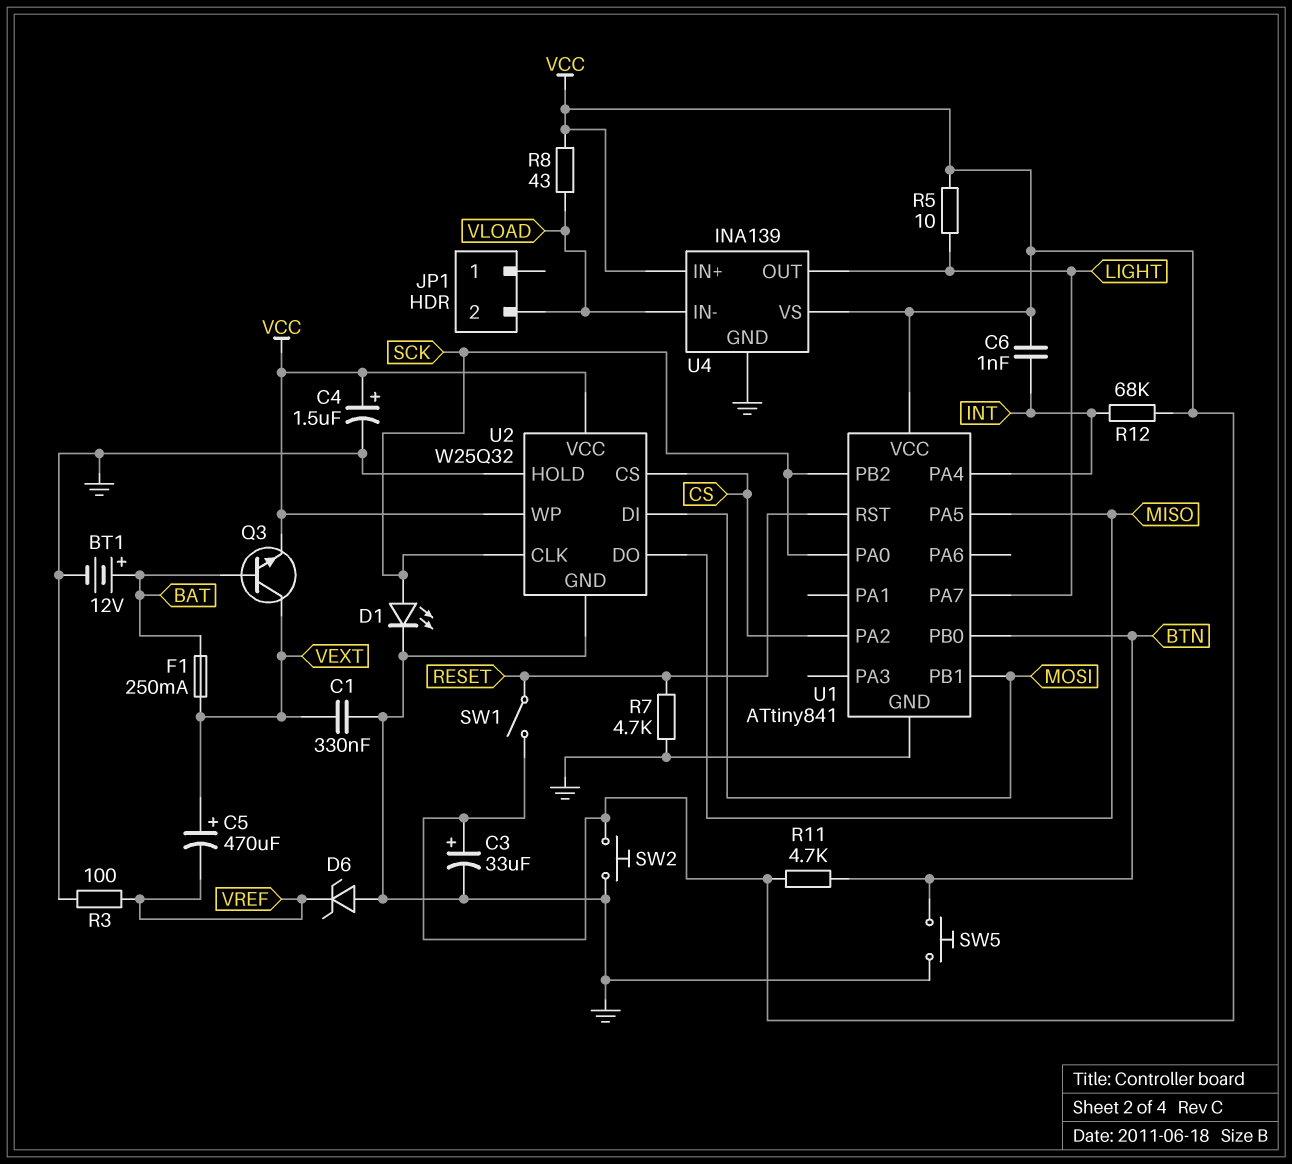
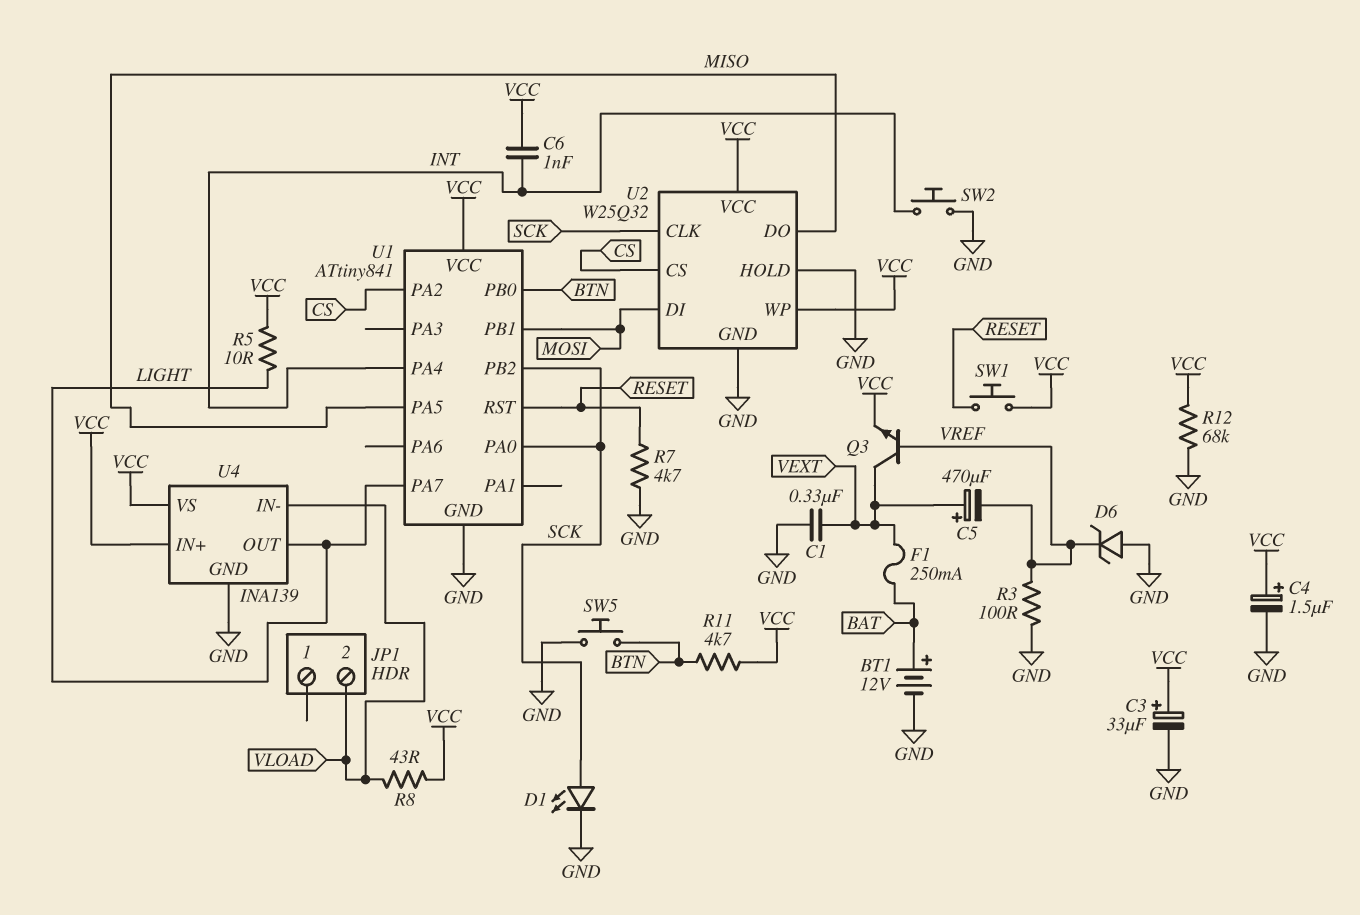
Q3: NPN (B BAT, C VEXT, E VCC) -> NPN (B VREF, C VEXT, E VCC)
R12: 68k (INT, VCC) -> 68k (GND, VCC)
SW1: switch (RESET, VCC) -> button (RESET, VCC)
SW2: button (GND, VCC) -> button (GND, INT)

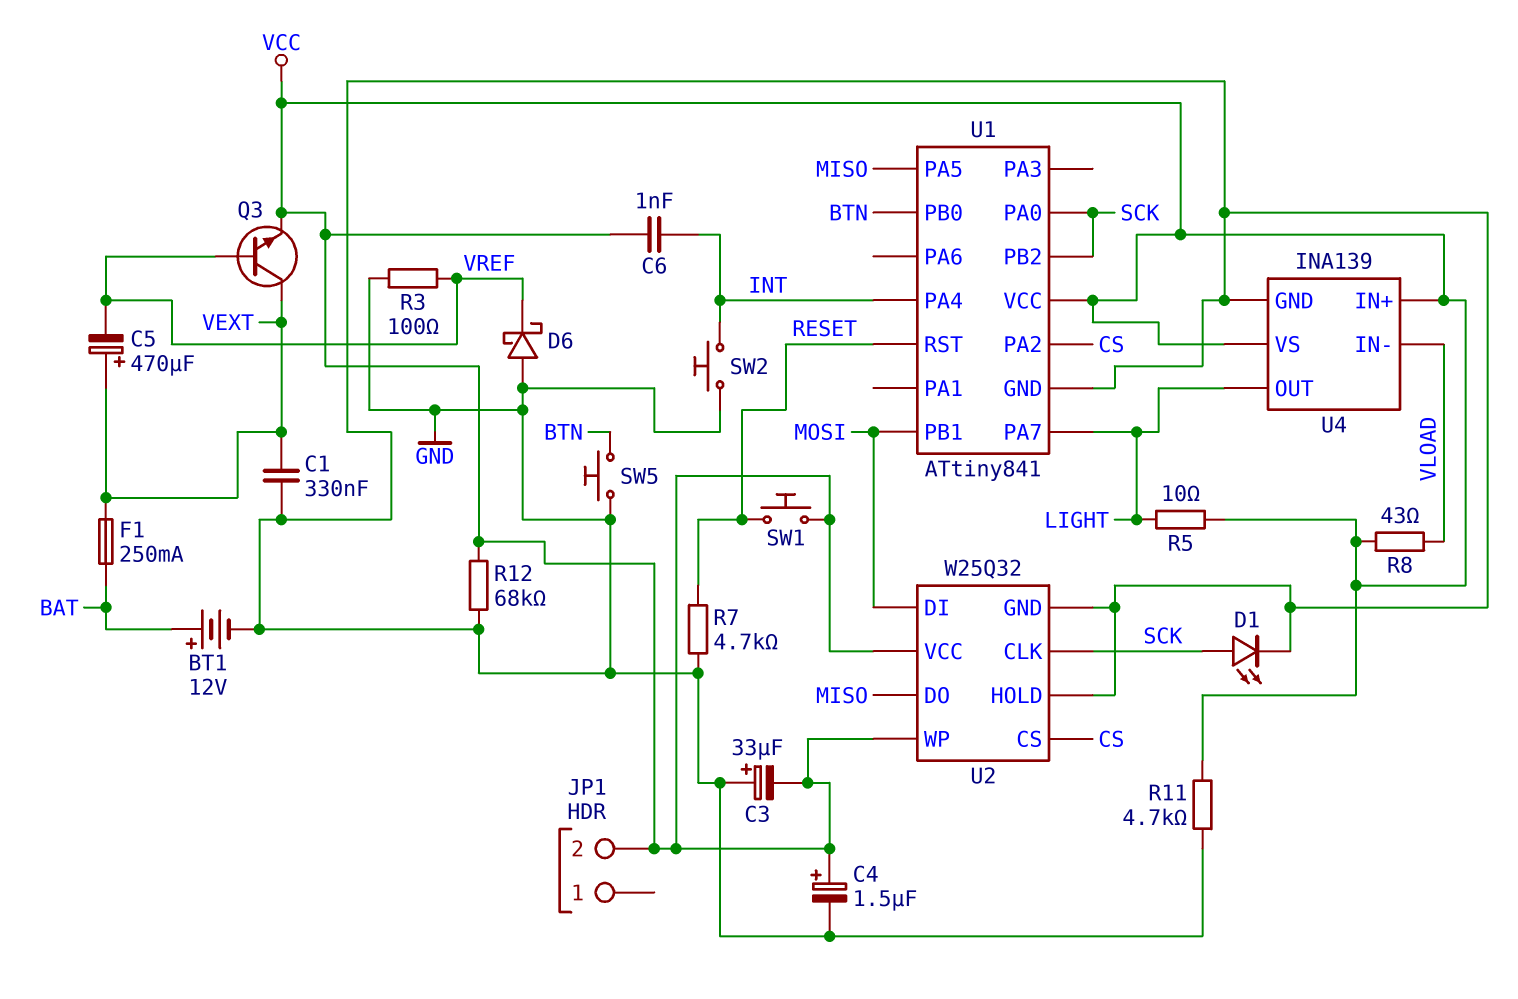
C3: 33uF (plus VCC, minus GND) -> 33uF (plus GND, minus VCC)
D6: zener (A GND, K VREF) -> schottky (A GND, K VREF)
JP1 pin 2: VLOAD -> VCC
R11: 4.7k (BTN, VCC) -> 4.7k (GND, VCC)

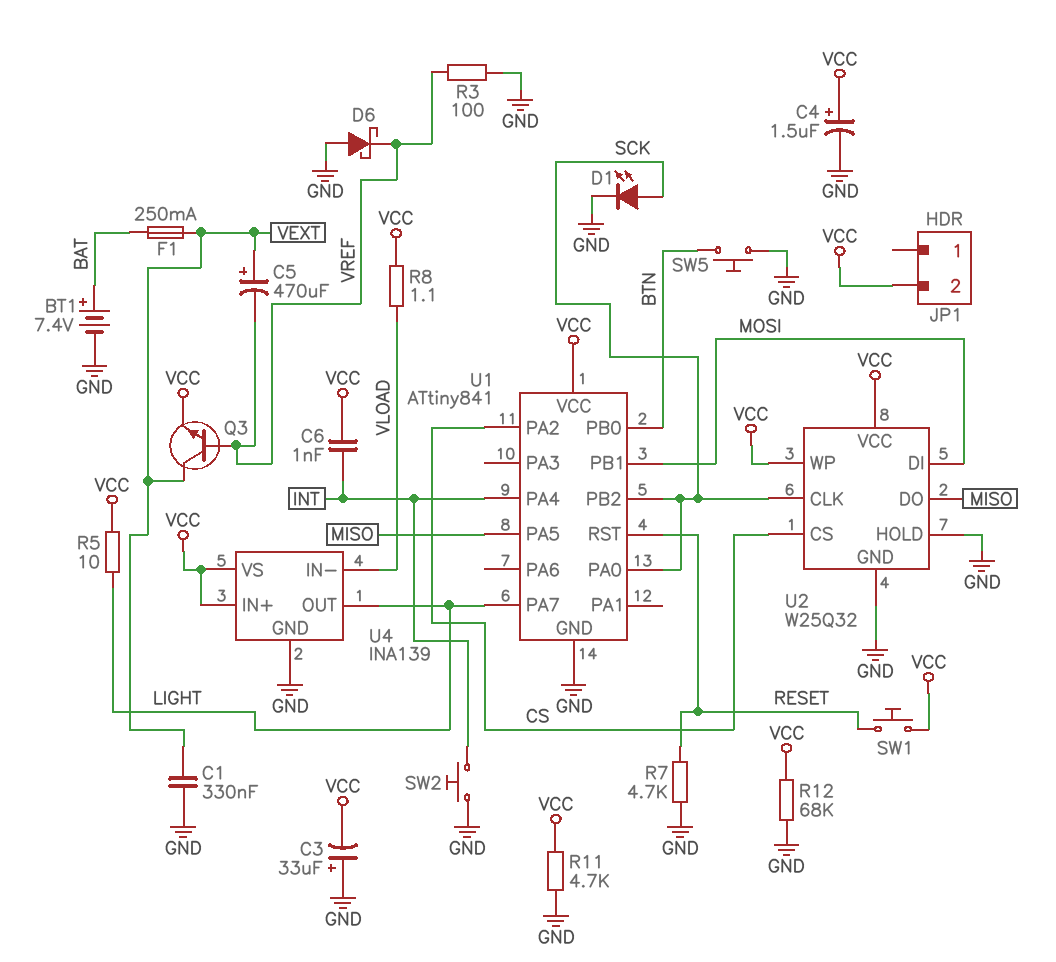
BT1: 12V (plus BAT, minus GND) -> 7.4V (plus BAT, minus GND)
R8: 43 (VCC, VLOAD) -> 1.1 (VCC, VLOAD)

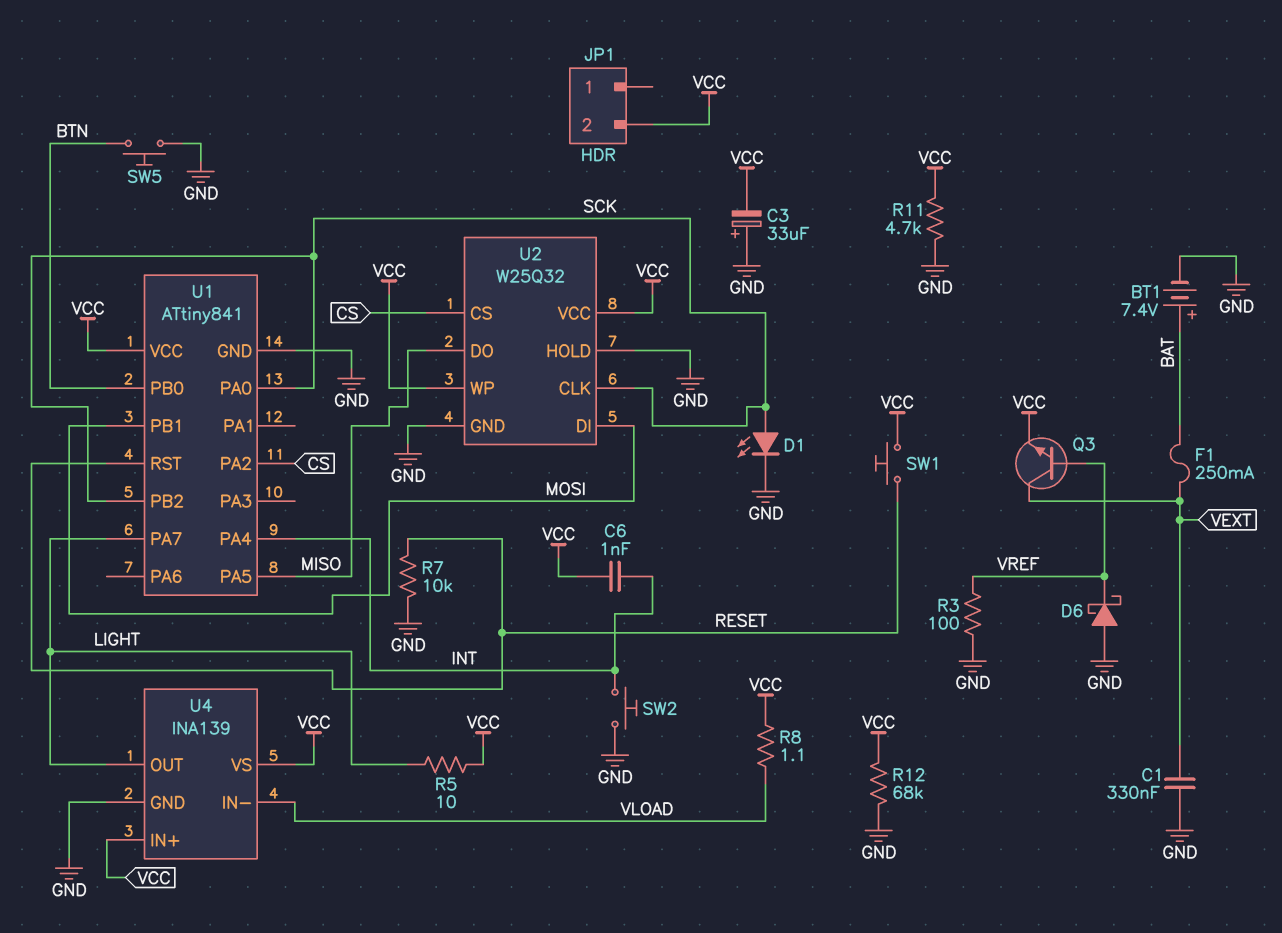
C4: 1.5uF (plus VCC, minus GND) -> none
C5: 470uF (plus VEXT, minus VREF) -> none
R7: 4.7k (GND, RESET) -> 10k (GND, RESET)

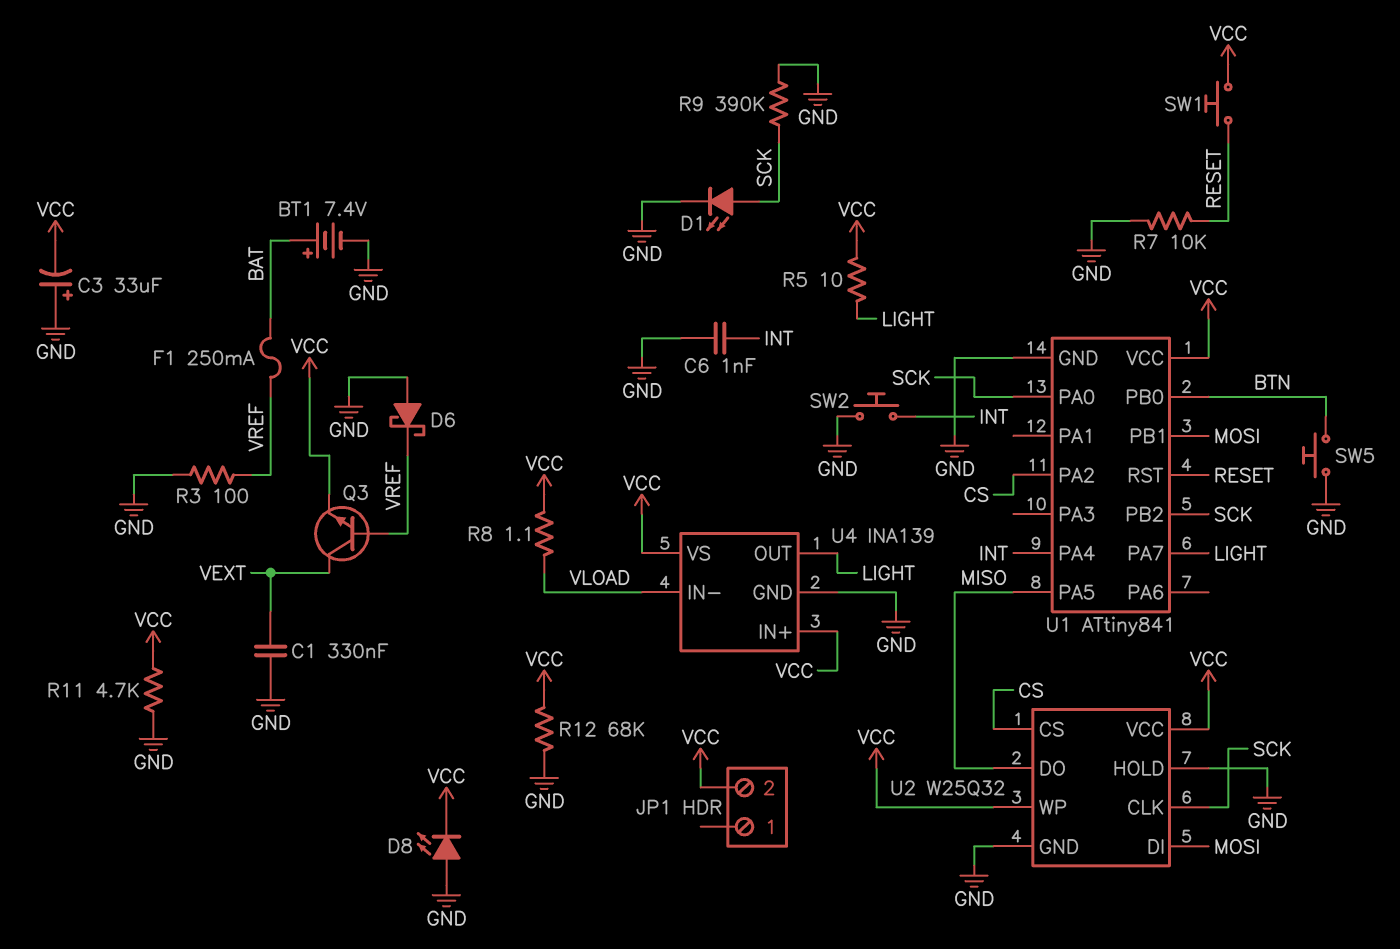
C6: 1nF (INT, VCC) -> 1nF (GND, INT)
D8: none -> LED (A GND, K VCC)
F1: 250mA (BAT, VEXT) -> 250mA (BAT, VREF)
R9: none -> 390k (GND, SCK)

